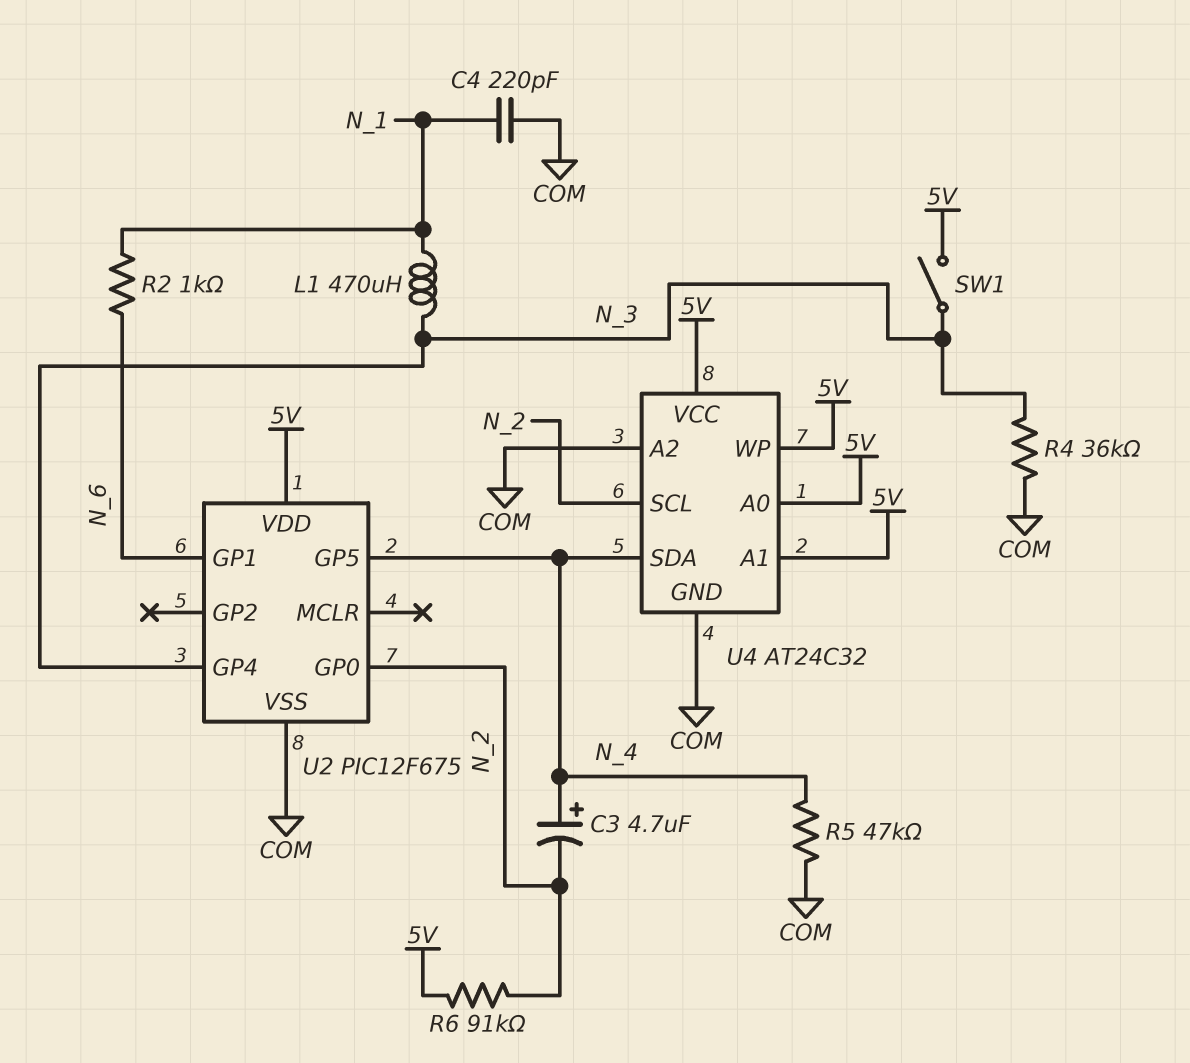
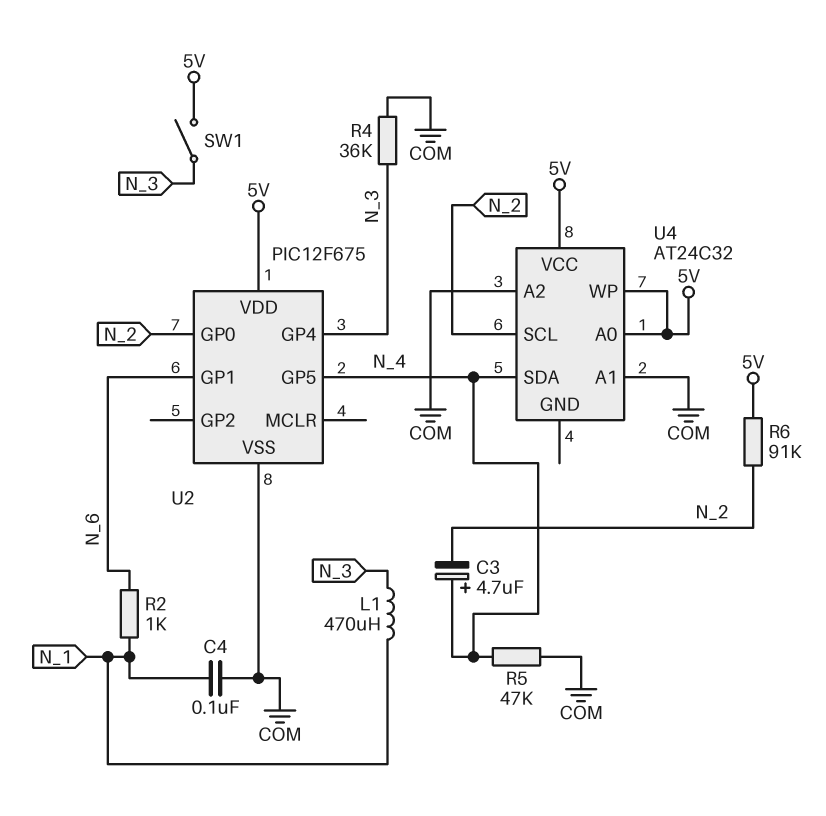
C4: 220pF (COM, N_1) -> 100nF (COM, N_1)
U4 pin A1: 5V -> COM
U4 pin GND: COM -> none

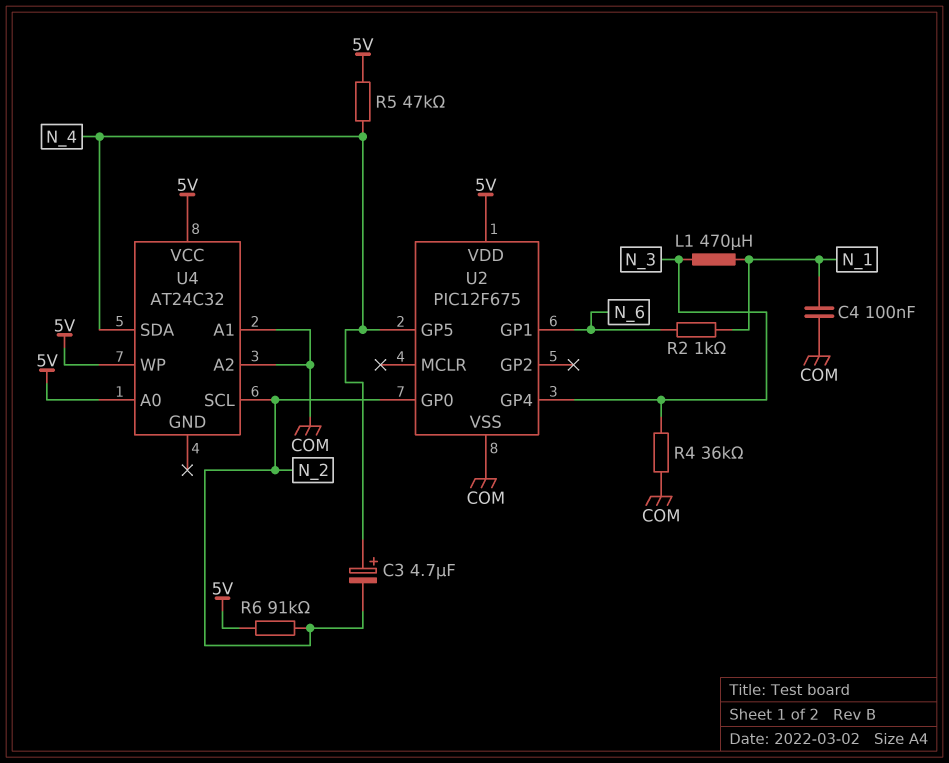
R5: 47k (COM, N_4) -> 47k (5V, N_4)
SW1: switch (5V, N_3) -> none

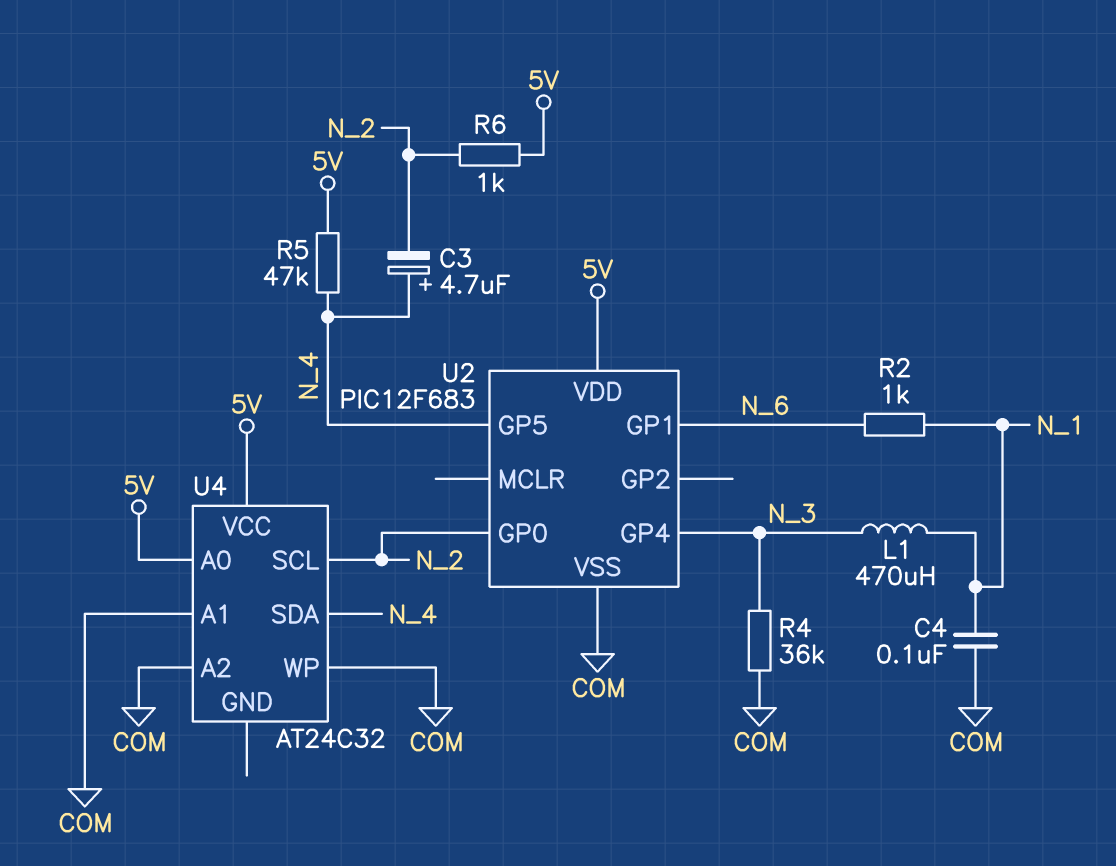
R6: 91k (5V, N_2) -> 1k (5V, N_2)
U2: PIC12F675 -> PIC12F683
U4 pin WP: 5V -> COM

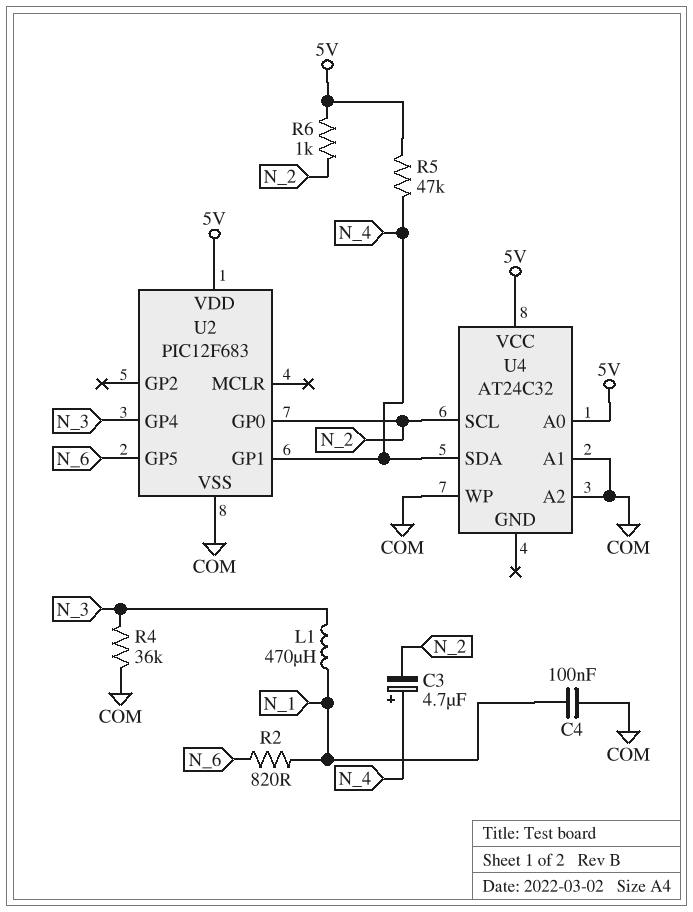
R2: 1k (N_1, N_6) -> 820 (N_1, N_6)
U2 pin GP1: N_6 -> N_4
U2 pin GP5: N_4 -> N_6

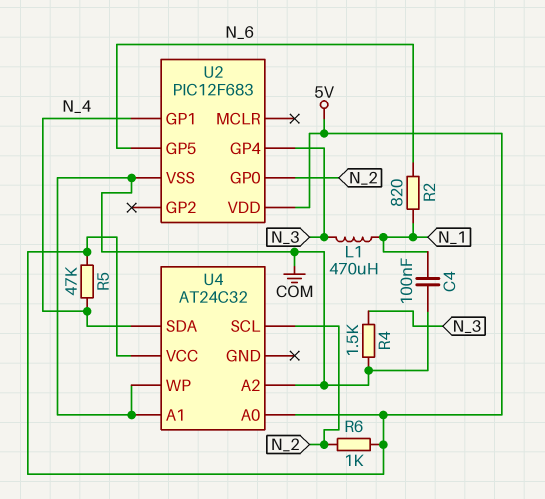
C3: 4.7uF (plus N_4, minus N_2) -> none
R4: 36k (COM, N_3) -> 1.5k (COM, N_3)

